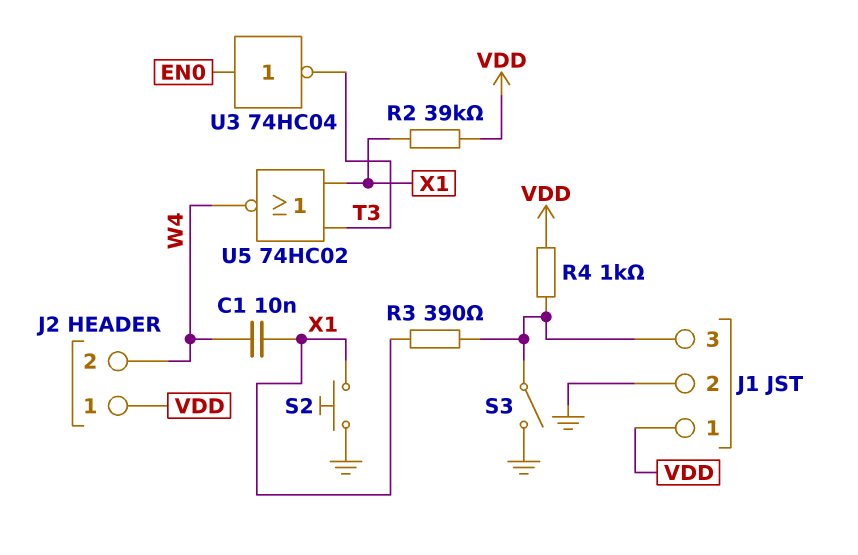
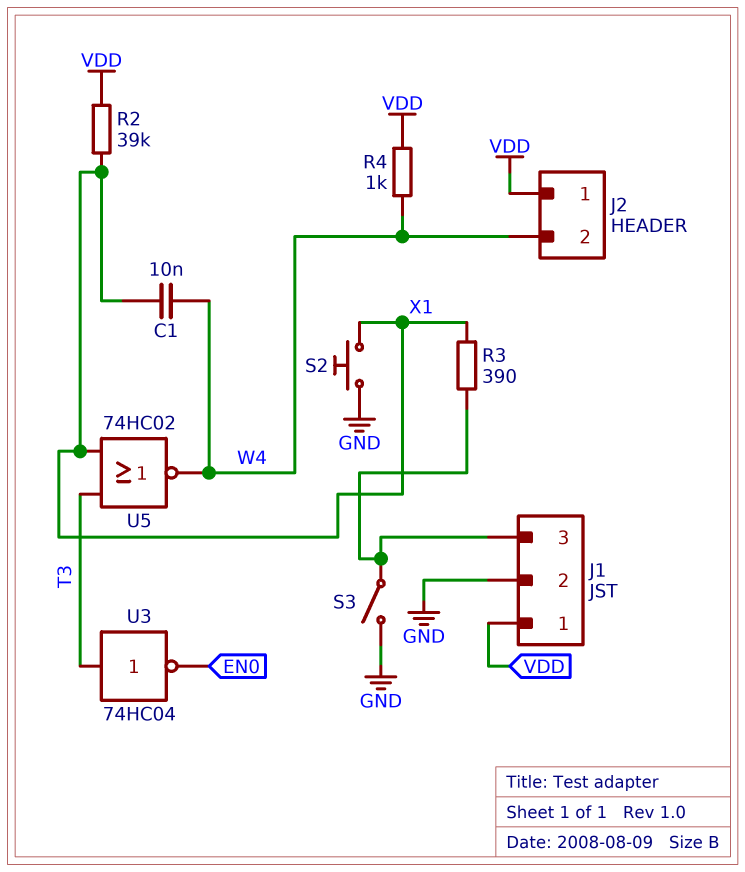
R4: 1k (J1/3, VDD) -> 1k (VDD, W4)
U3: NOT 74HC04 (in EN0, out T3) -> NOT 74HC04 (in T3, out EN0)

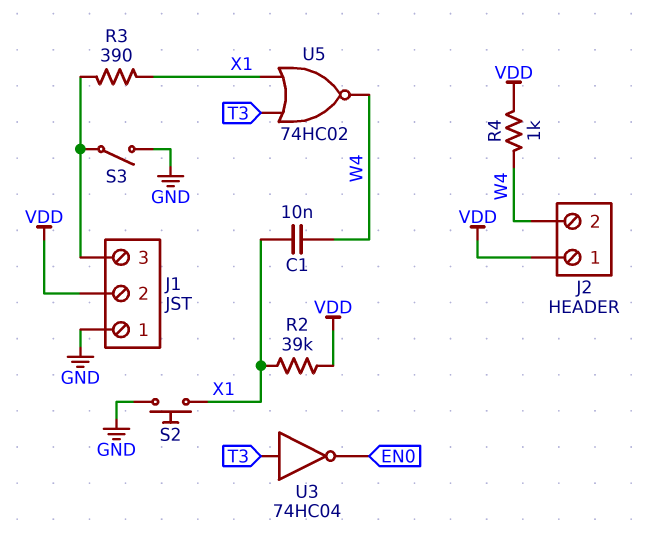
J1 pin 1: VDD -> GND
J1 pin 2: GND -> VDD

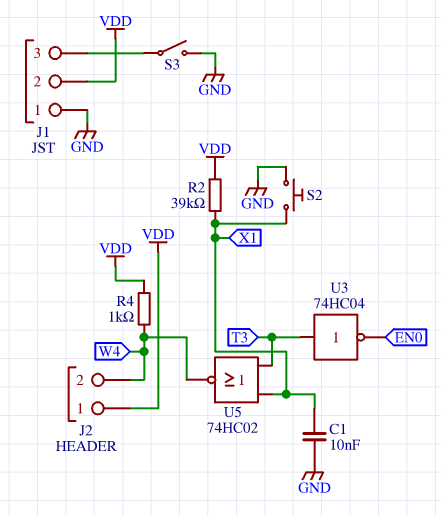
C1: 10nF (W4, X1) -> 10nF (GND, X1)
R3: 390 (J1/3, X1) -> none

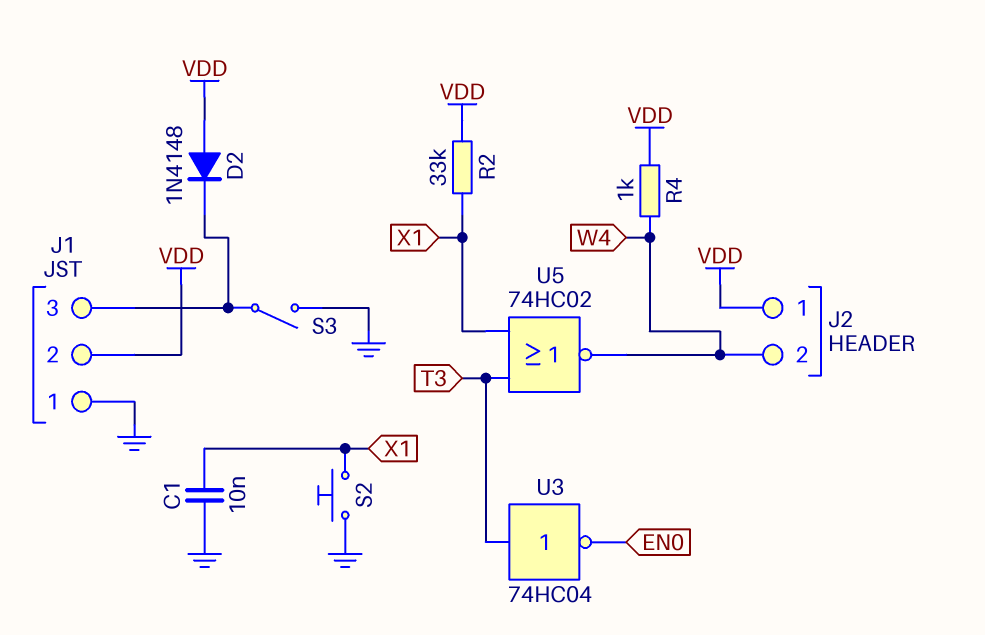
D2: none -> diode 1N4148 (A VDD, K J1/3)
R2: 39k (VDD, X1) -> 33k (VDD, X1)

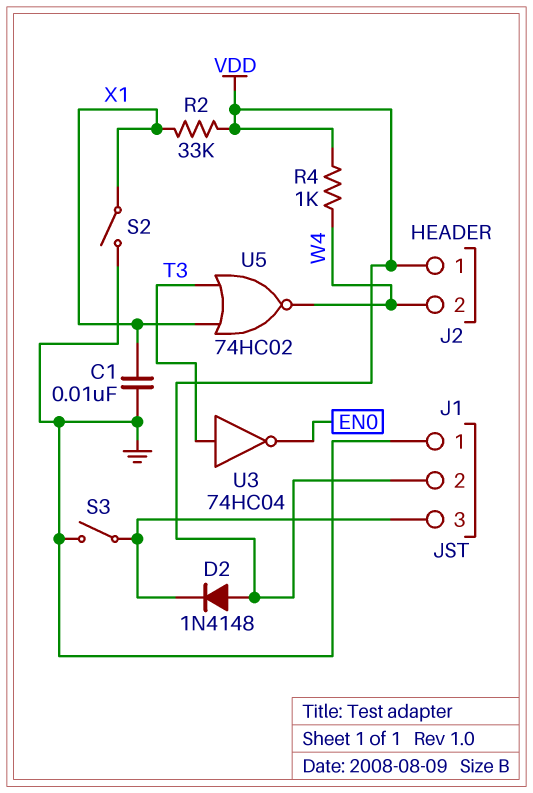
S2: button (GND, X1) -> switch (GND, X1)

